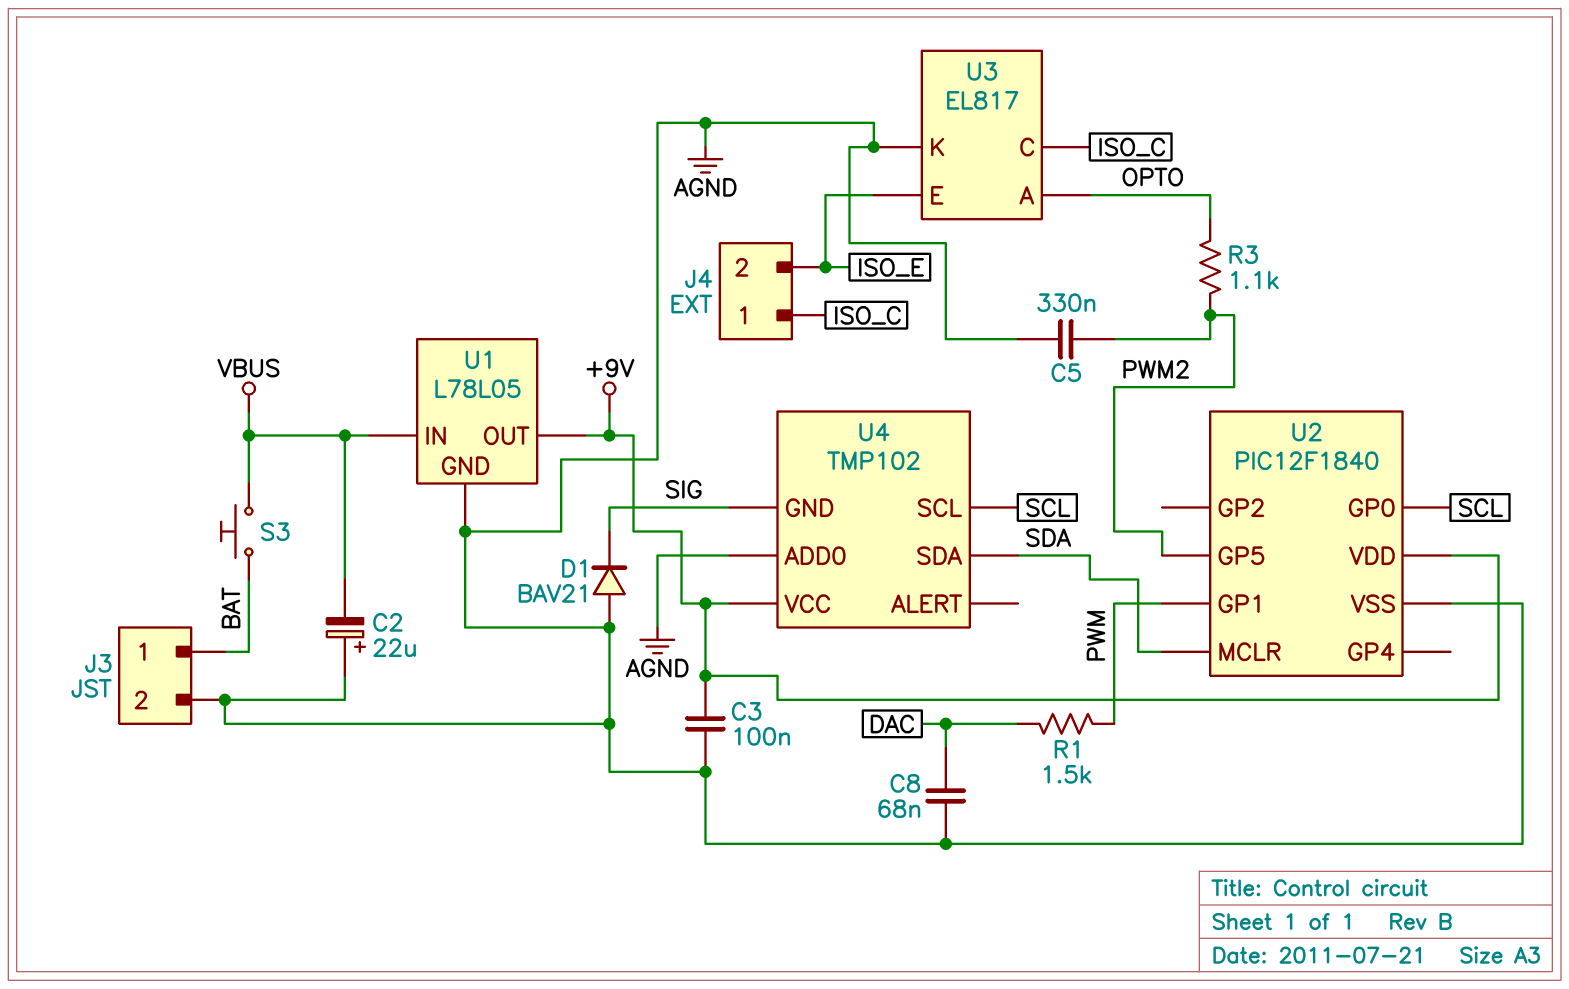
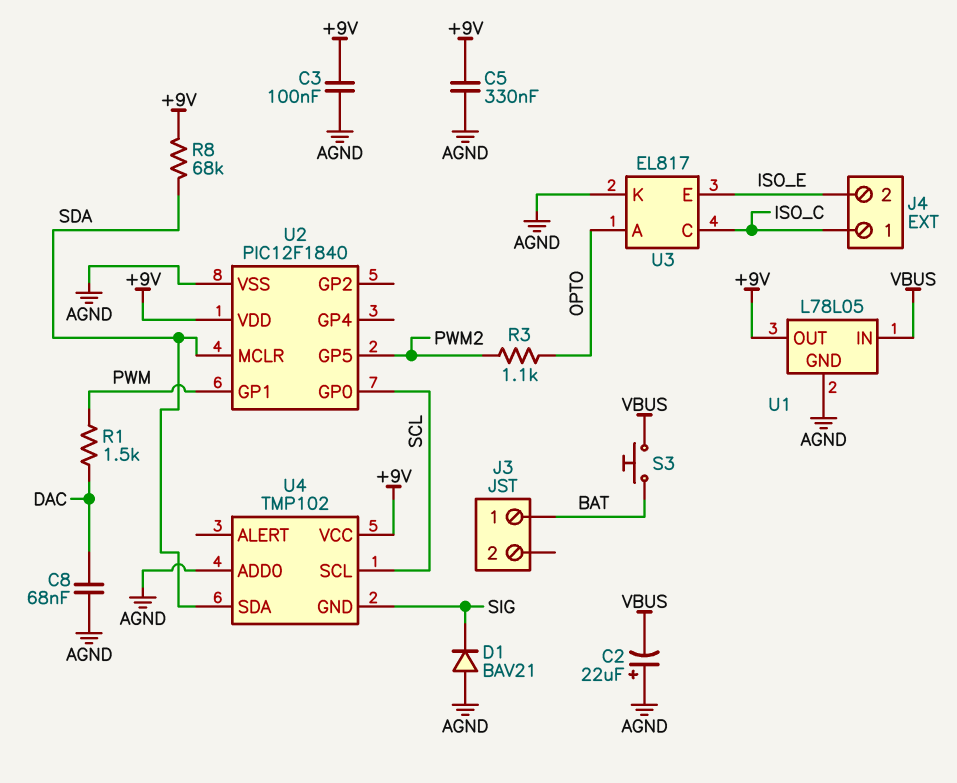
C5: 330nF (AGND, PWM2) -> 330nF (+9V, AGND)
J3 pin 2: AGND -> none
R8: none -> 68k (+9V, SDA)

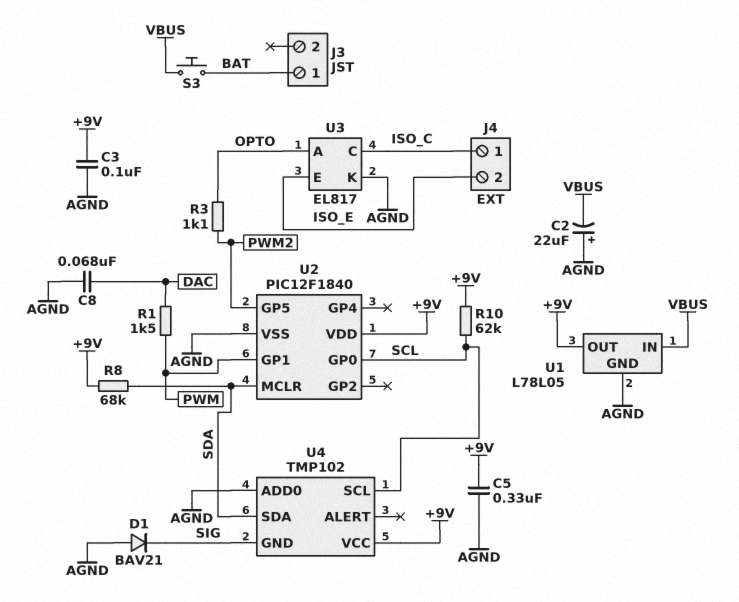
R10: none -> 62k (+9V, SCL)

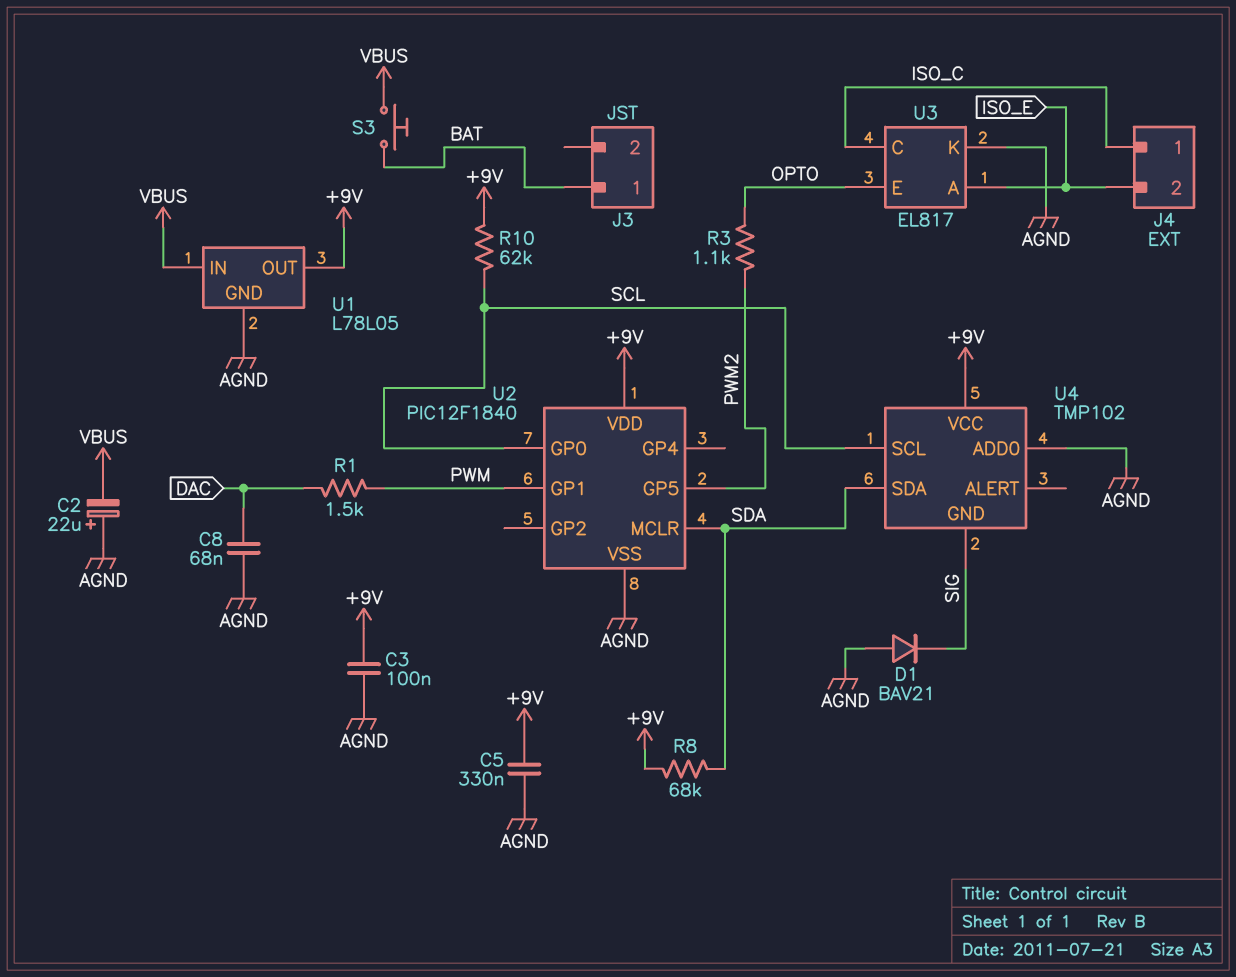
U3 pin A: OPTO -> ISO_E
U3 pin E: ISO_E -> OPTO

